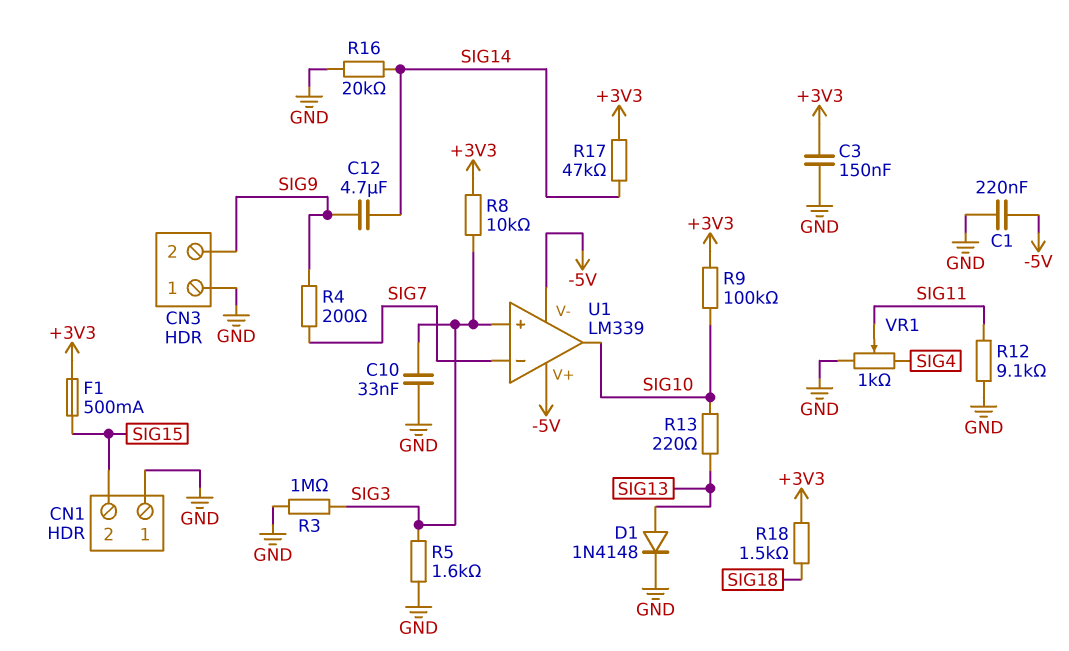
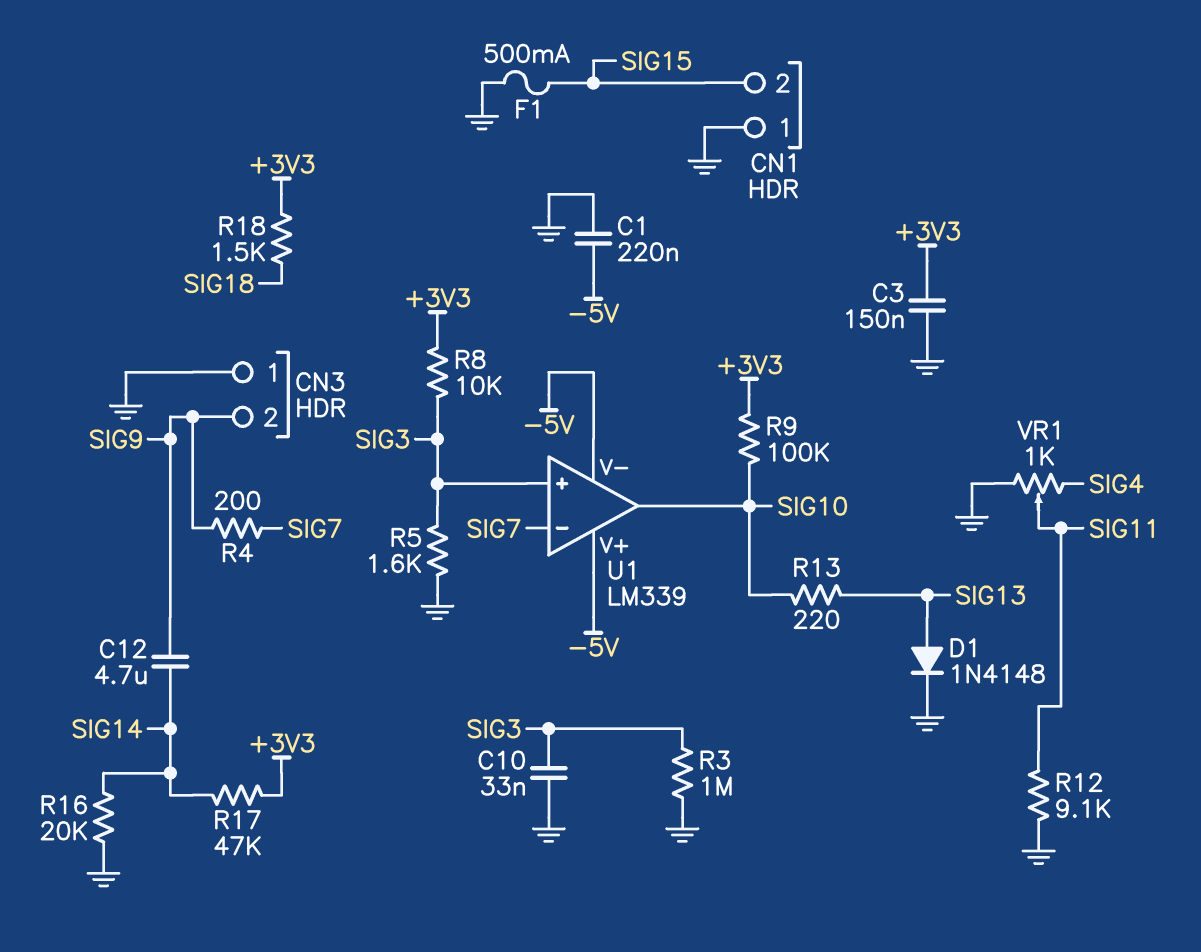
F1: 500mA (+3V3, SIG15) -> 500mA (GND, SIG15)

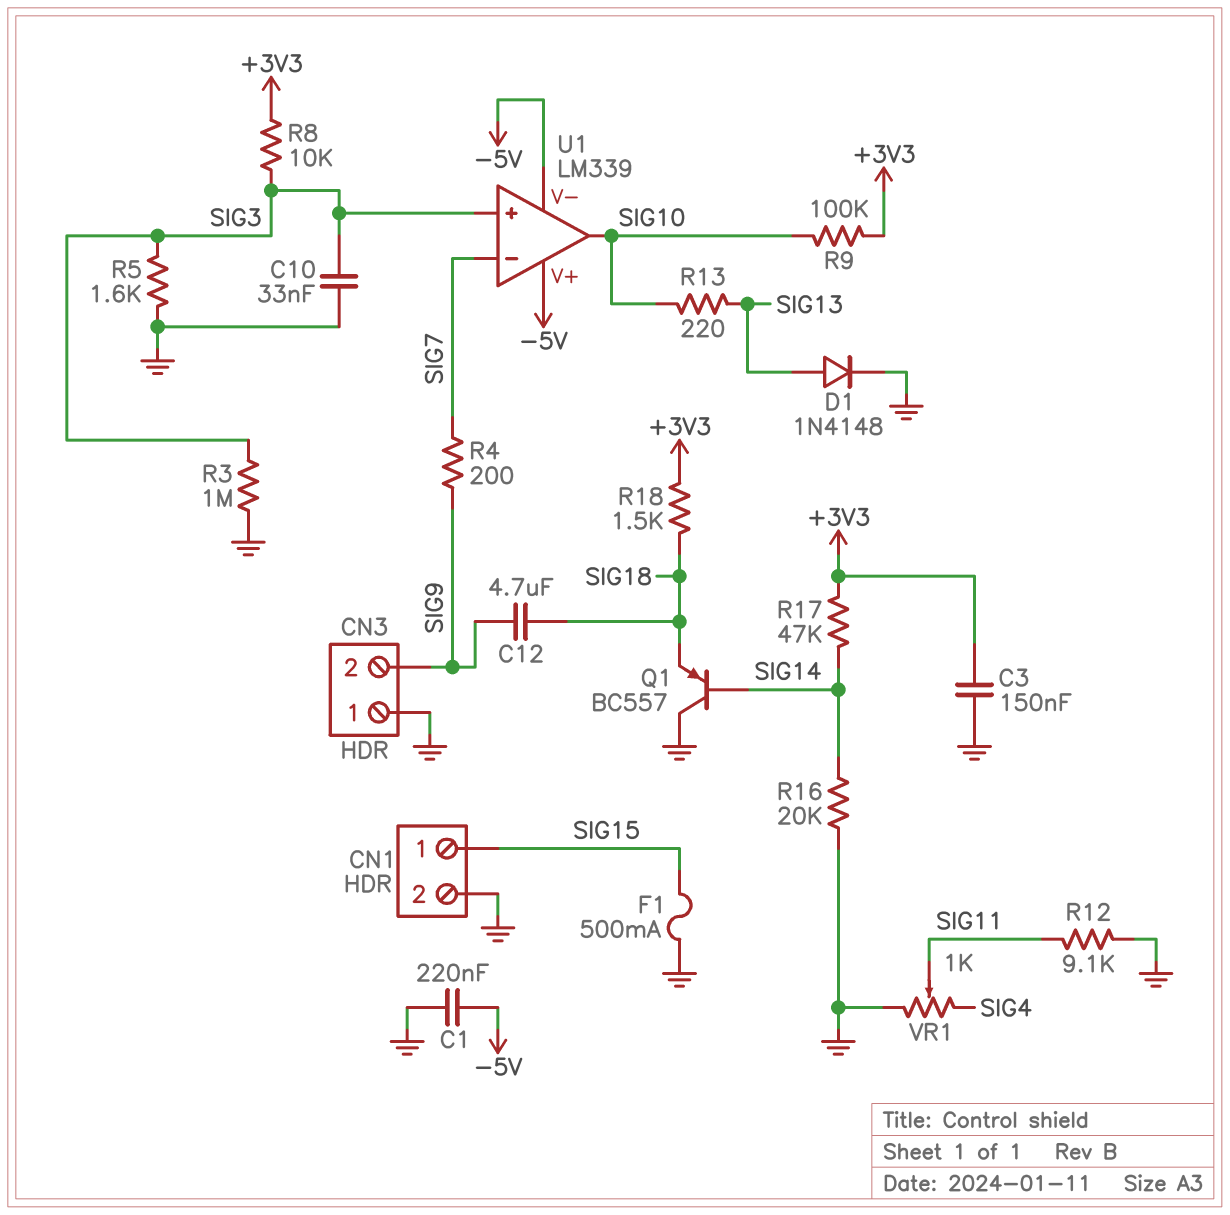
C12: 4.7uF (SIG9, SIG14) -> 4.7uF (SIG9, SIG18)
CN1 pin 1: GND -> SIG15
CN1 pin 2: SIG15 -> GND
Q1: none -> PNP BC557 (B SIG14, C GND, E SIG18)

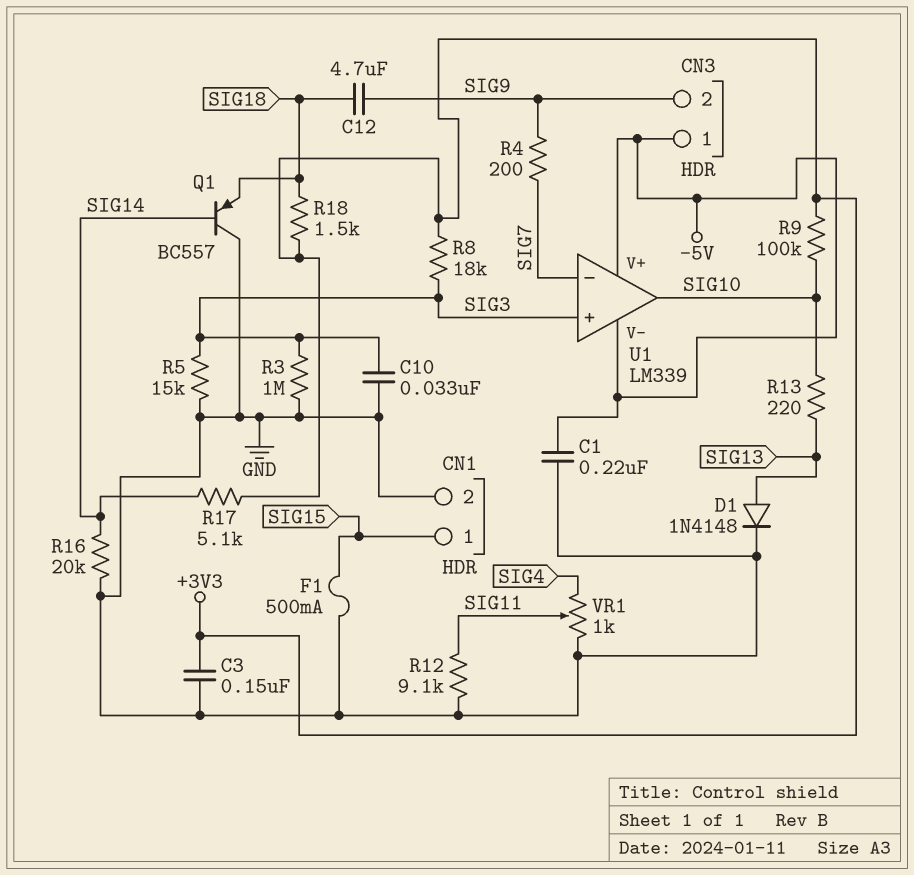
CN3 pin 1: GND -> -5V
R5: 1.6k (GND, SIG3) -> 15k (GND, SIG3)
R8: 10k (+3V3, SIG3) -> 18k (+3V3, SIG3)
R17: 47k (+3V3, SIG14) -> 5.1k (+3V3, SIG14)

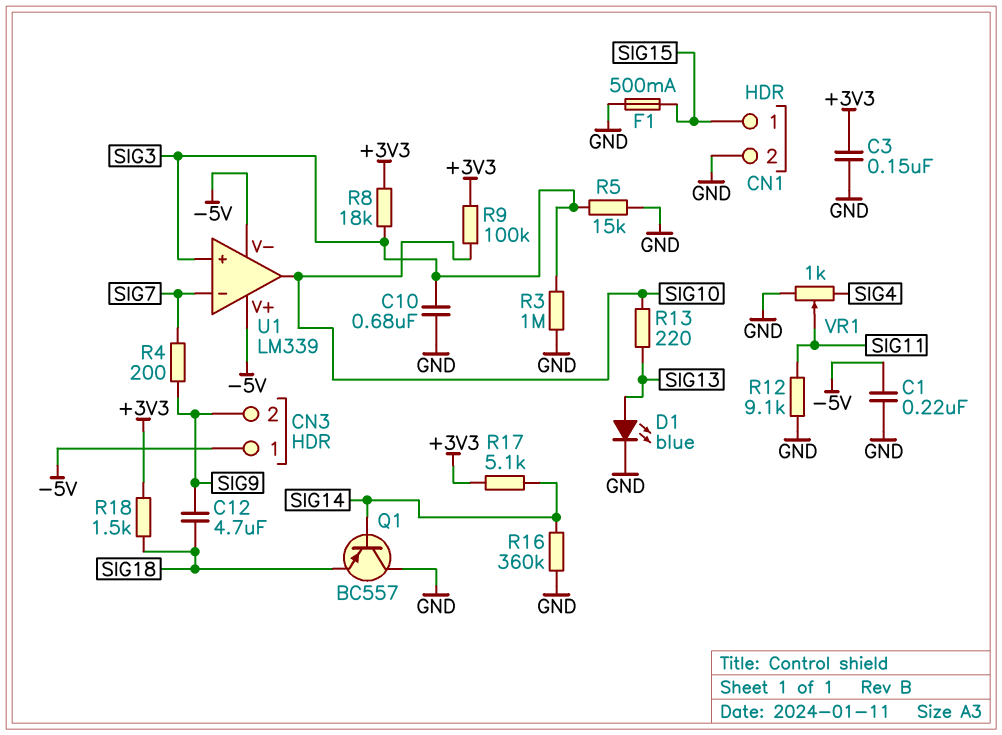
C10: 33nF (GND, SIG3) -> 680nF (GND, SIG3)
D1: diode 1N4148 (A SIG13, K GND) -> LED blue (A SIG13, K GND)
R16: 20k (GND, SIG14) -> 360k (GND, SIG14)

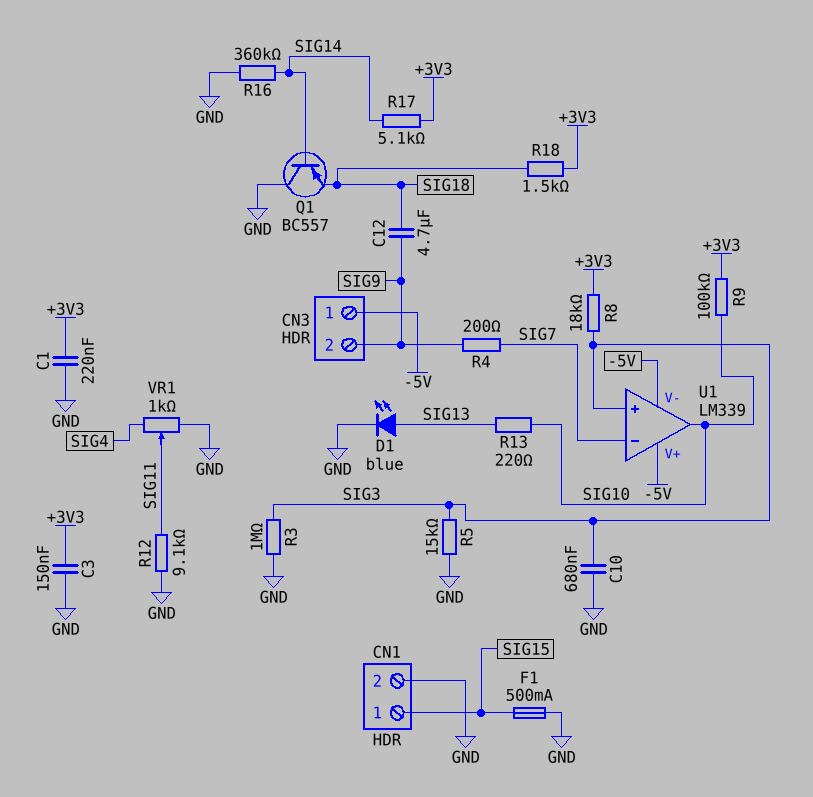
C1: 220nF (-5V, GND) -> 220nF (+3V3, GND)

